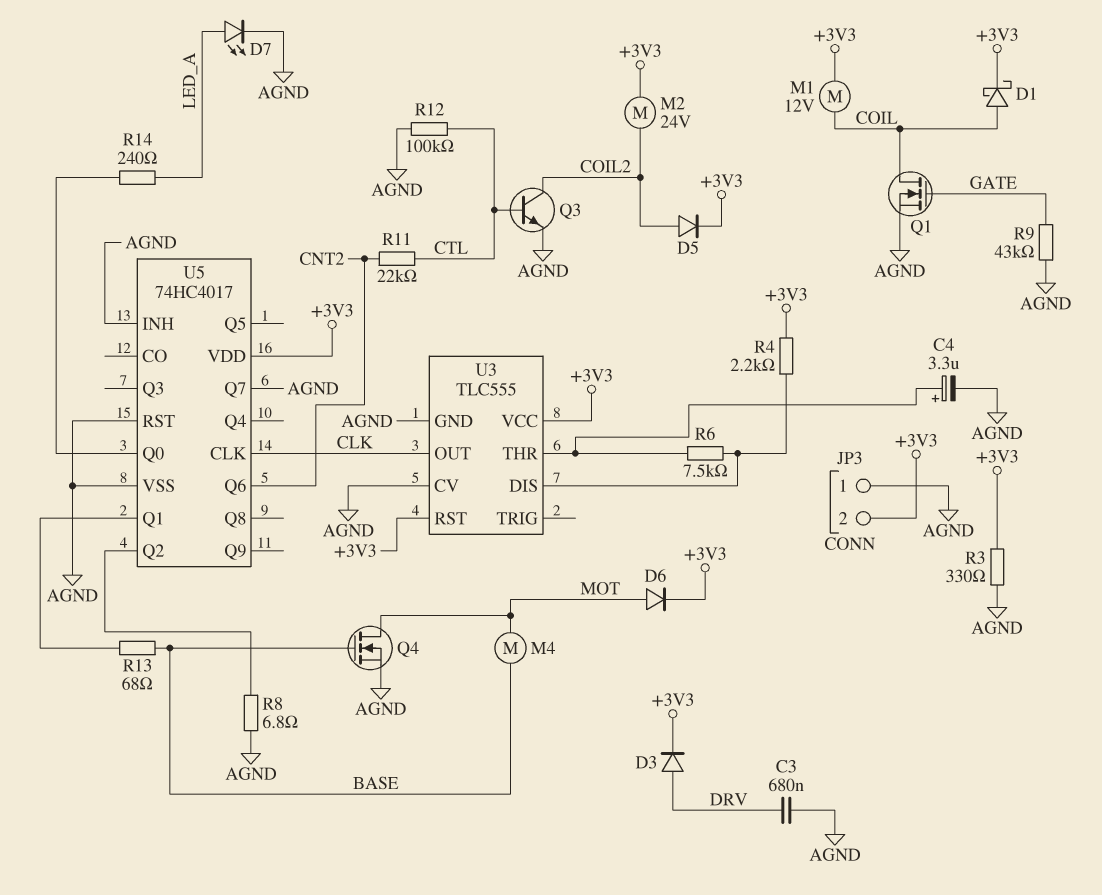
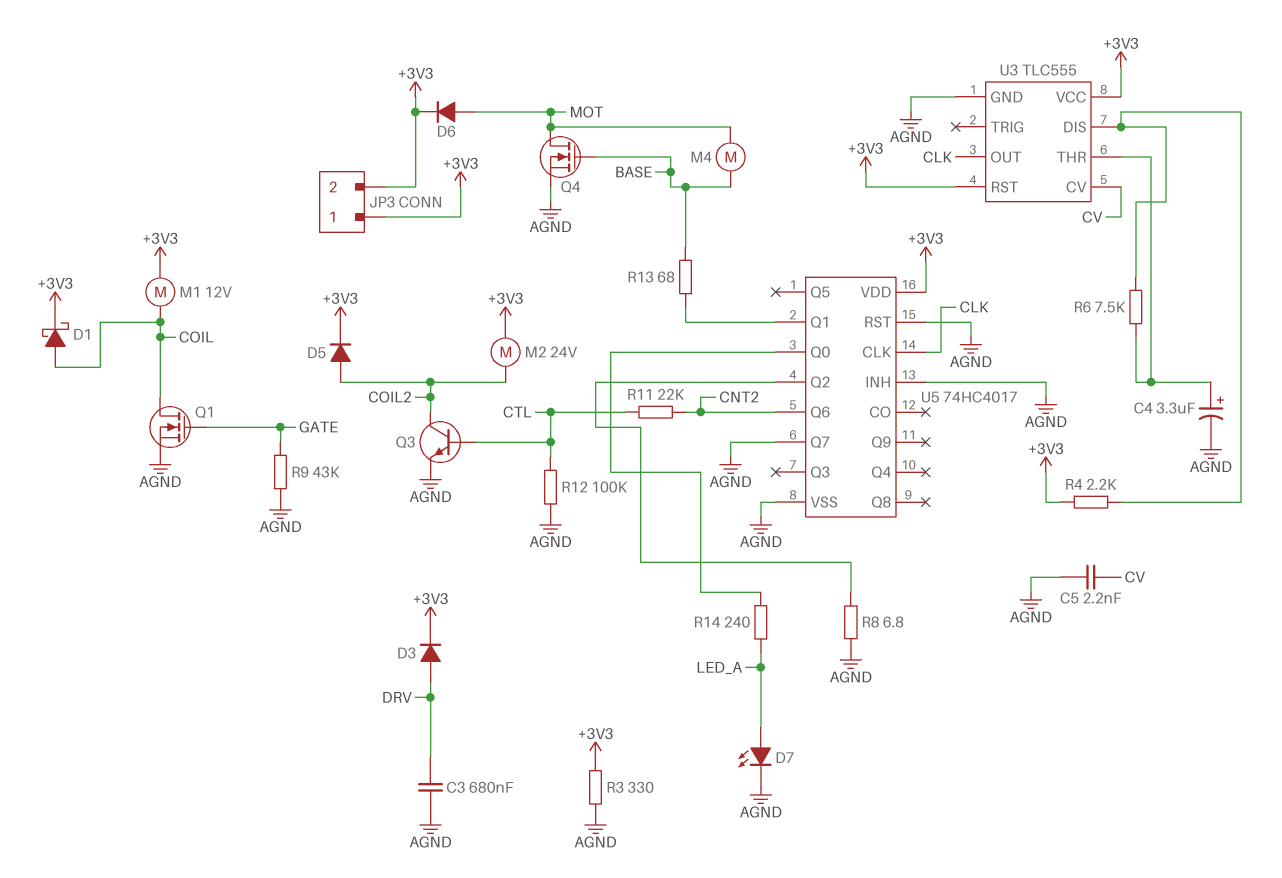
C5: none -> 2.2nF (AGND, CV)
JP3 pin 1: AGND -> +3V3
U3 pin CV: AGND -> CV

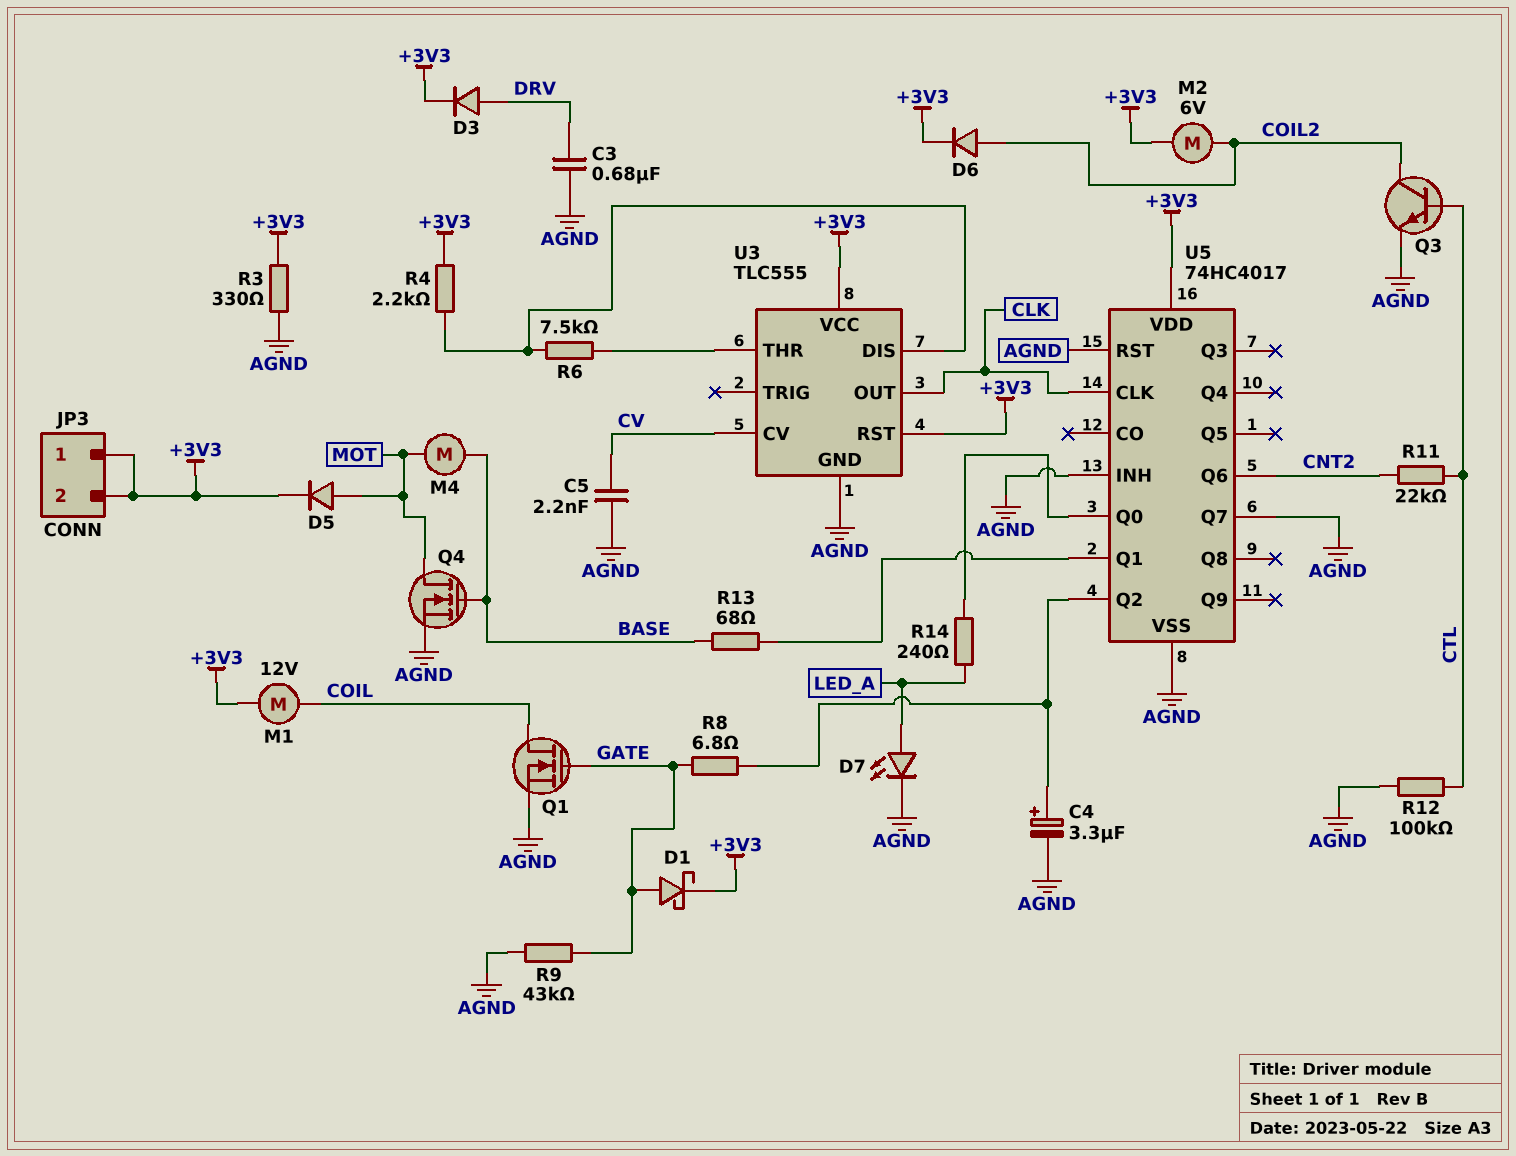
C4: 3.3uF (plus U3/THR, minus AGND) -> 3.3uF (plus U5/Q2, minus AGND)
D1: schottky (A COIL, K +3V3) -> schottky (A GATE, K +3V3)
D5: diode (A COIL2, K +3V3) -> diode (A MOT, K +3V3)
D6: diode (A MOT, K +3V3) -> diode (A COIL2, K +3V3)
M2: motor 24V (+3V3, COIL2) -> motor 6V (+3V3, COIL2)
R8: 6.8 (AGND, U5/Q2) -> 6.8 (GATE, U5/Q2)

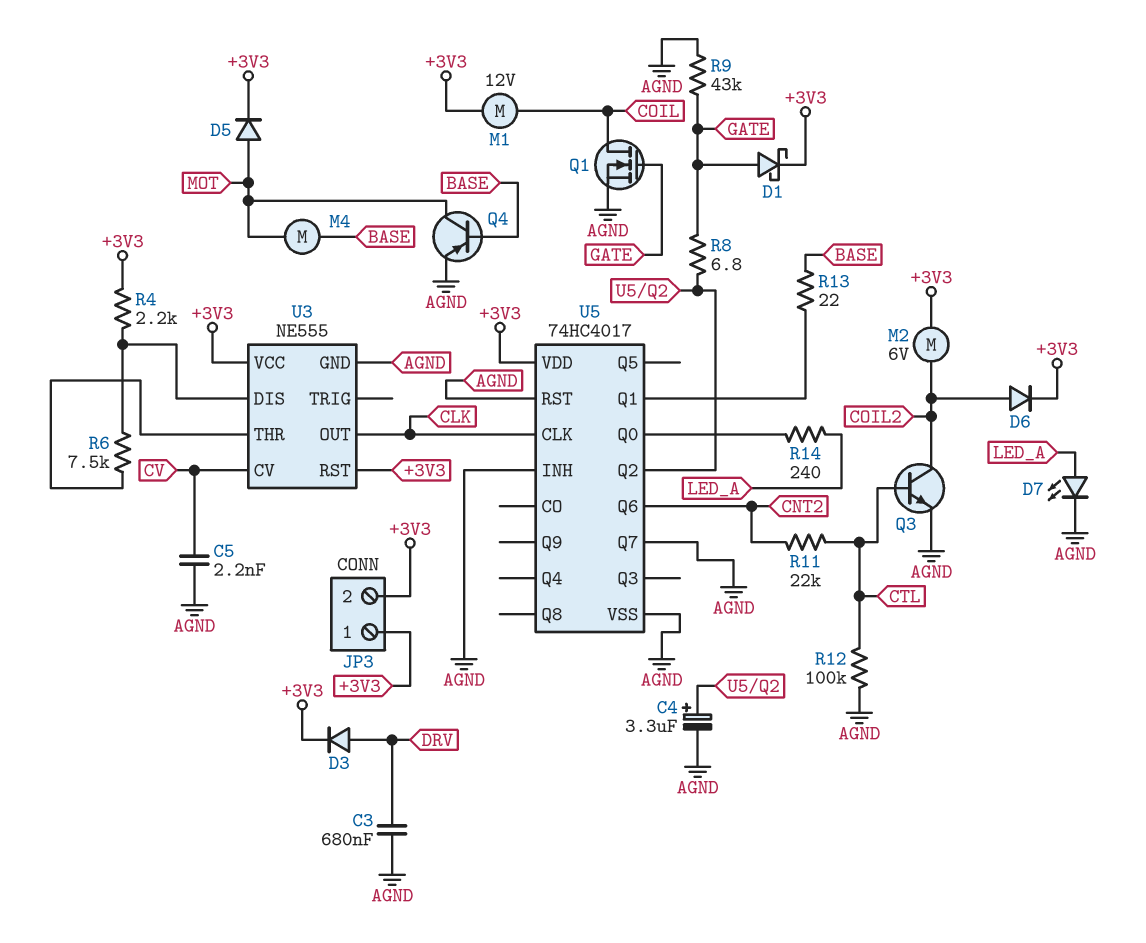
Q4: NMOS (G BASE, D MOT, S AGND) -> PNP (B BASE, C MOT, E AGND)
R3: 330 (+3V3, AGND) -> none
R13: 68 (BASE, U5/Q1) -> 22 (BASE, U5/Q1)
U3: TLC555 -> NE555

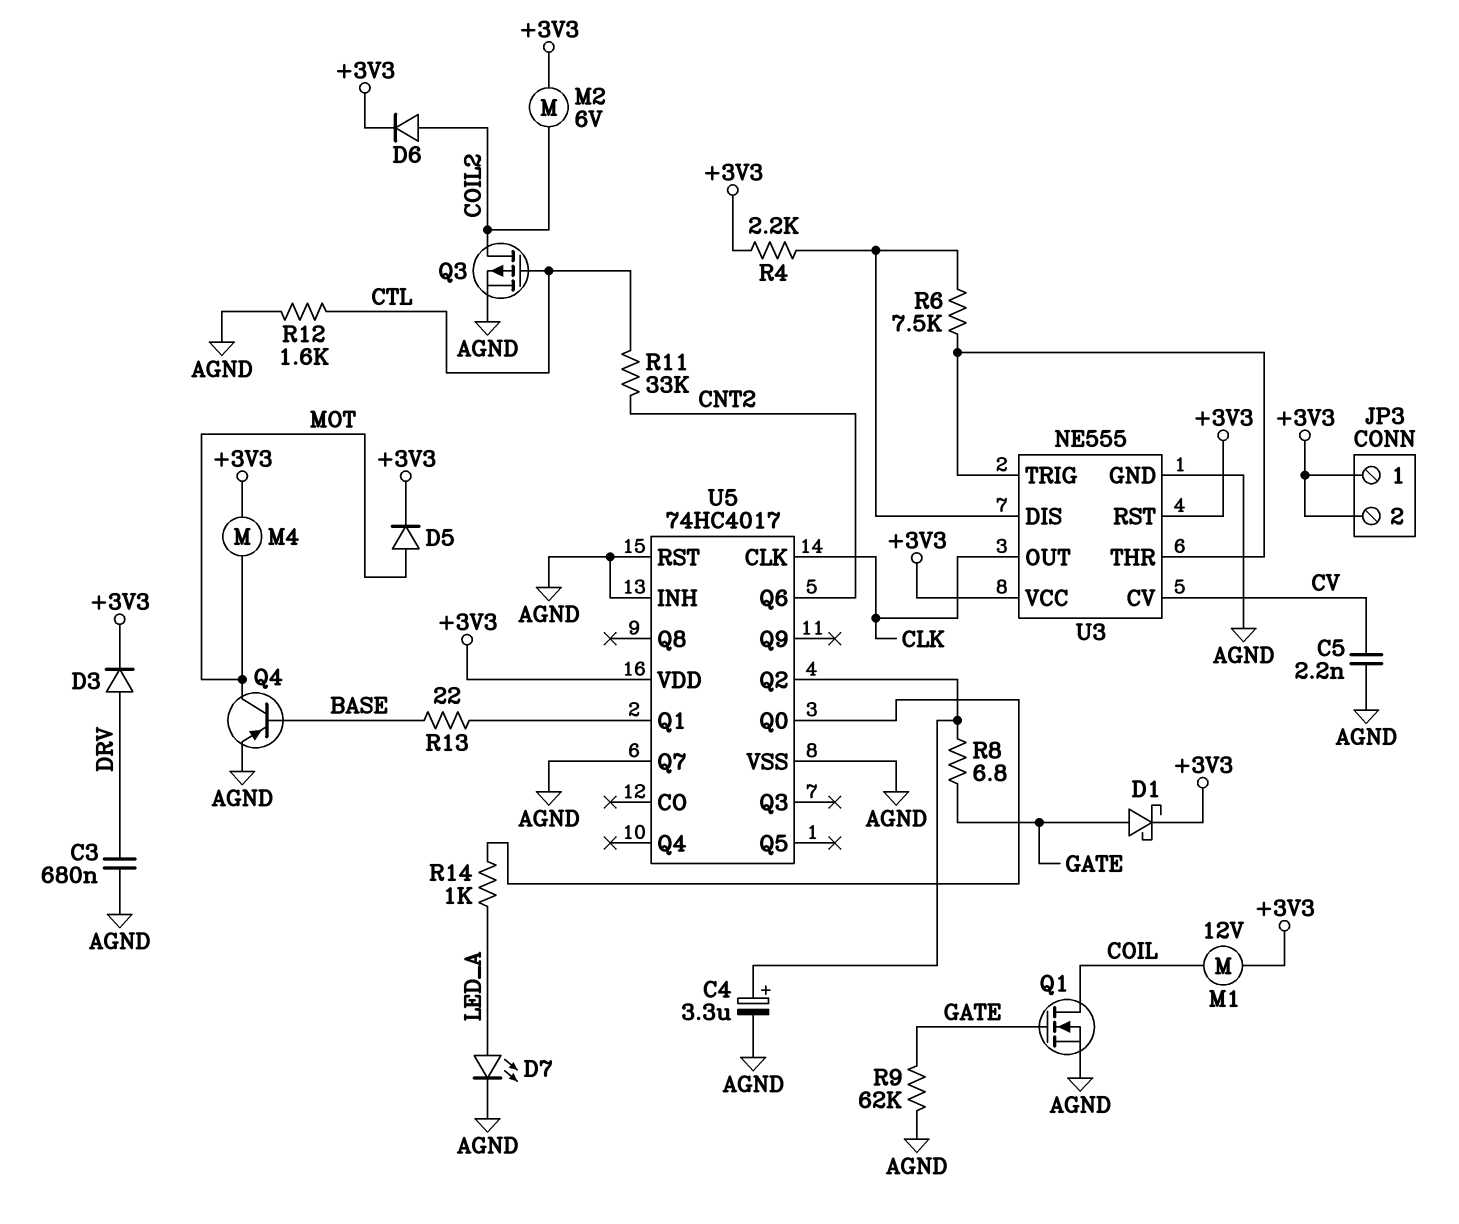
M4: motor (BASE, MOT) -> motor (+3V3, MOT)
Q3: NPN (B CTL, C COIL2, E AGND) -> PMOS (G CTL, D COIL2, S AGND)
R9: 43k (AGND, GATE) -> 62k (AGND, GATE)
R11: 22k (CNT2, CTL) -> 33k (CNT2, CTL)
R12: 100k (AGND, CTL) -> 1.6k (AGND, CTL)
R14: 240 (LED_A, U5/Q0) -> 1k (LED_A, U5/Q0)
U3 pin TRIG: none -> U3/THR

